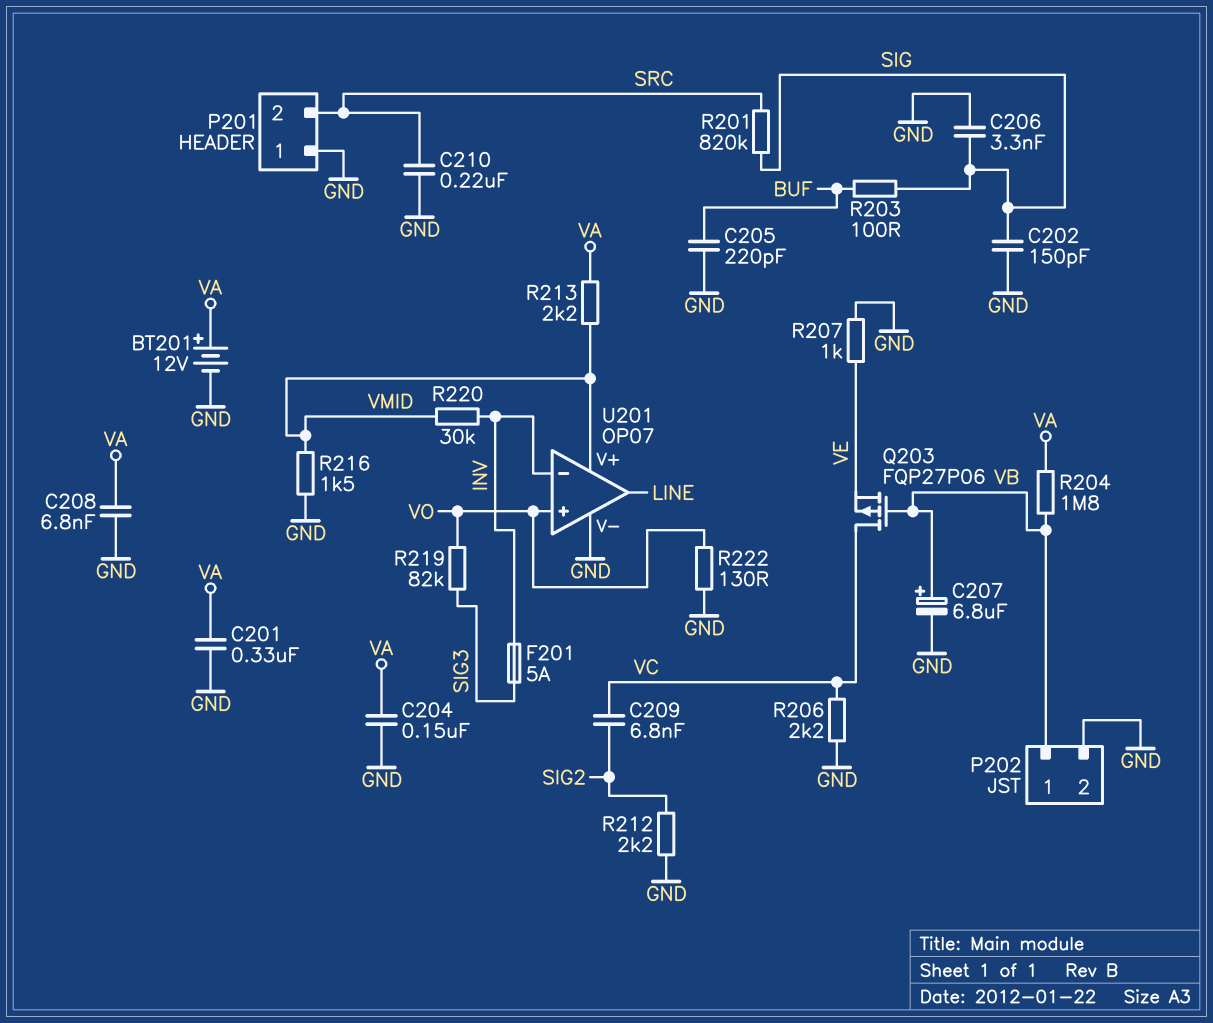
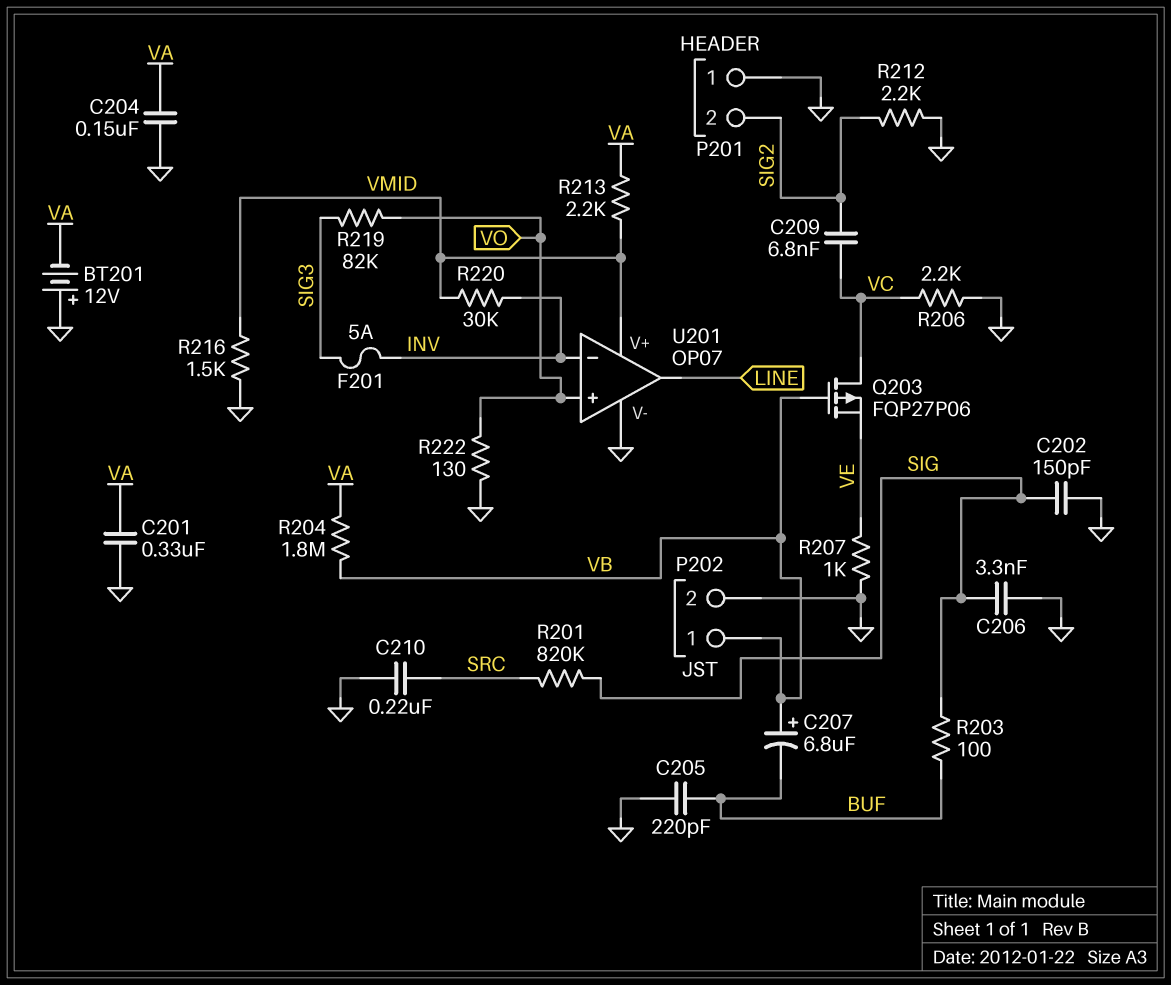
BT201: 12V (plus VA, minus GND) -> 12V (plus GND, minus VA)
C207: 6.8uF (plus VB, minus GND) -> 6.8uF (plus VB, minus BUF)
C208: 6.8nF (GND, VA) -> none
P201 pin 2: SRC -> SIG2

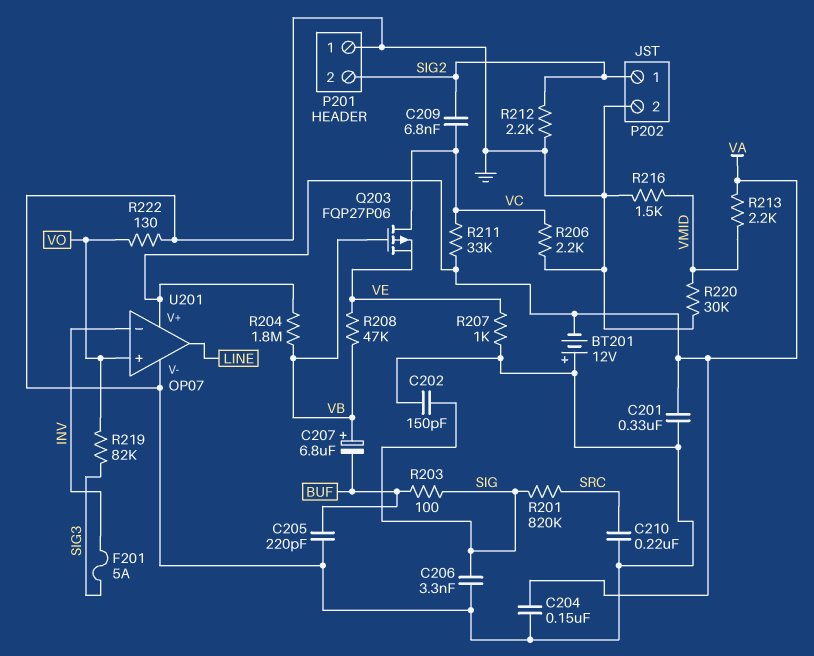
P202 pin 1: VB -> SIG2
R208: none -> 47k (VB, VE)
R211: none -> 33k (VA, VC)
R220: 30k (INV, VMID) -> 30k (GND, VMID)
U201 pin V+: VMID -> VA

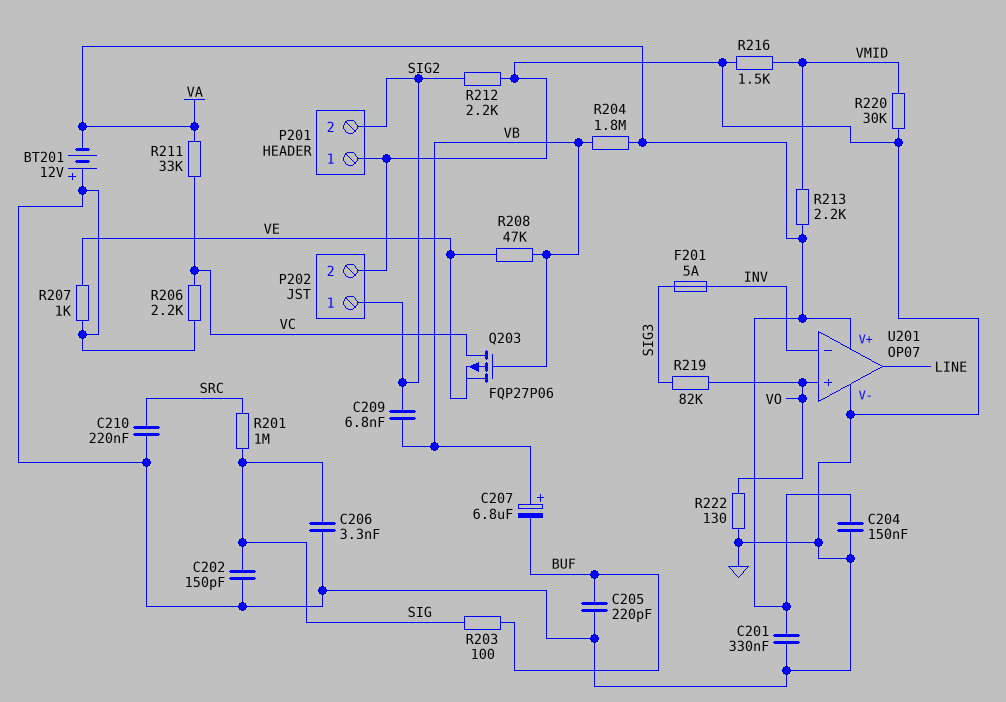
C209: 6.8nF (SIG2, VC) -> 6.8nF (SIG2, VB)
R201: 820k (SIG, SRC) -> 1M (SIG, SRC)

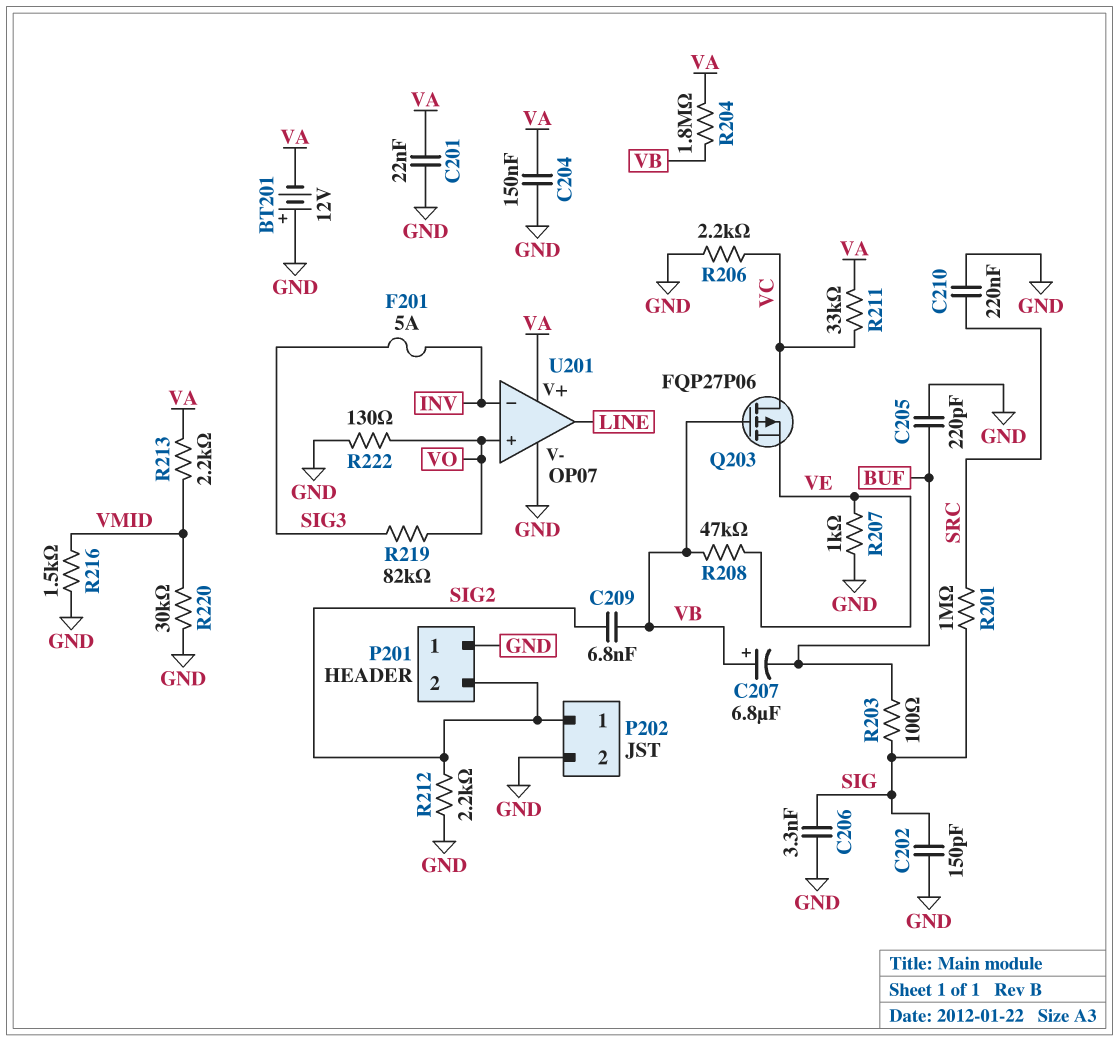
C201: 330nF (GND, VA) -> 22nF (GND, VA)

